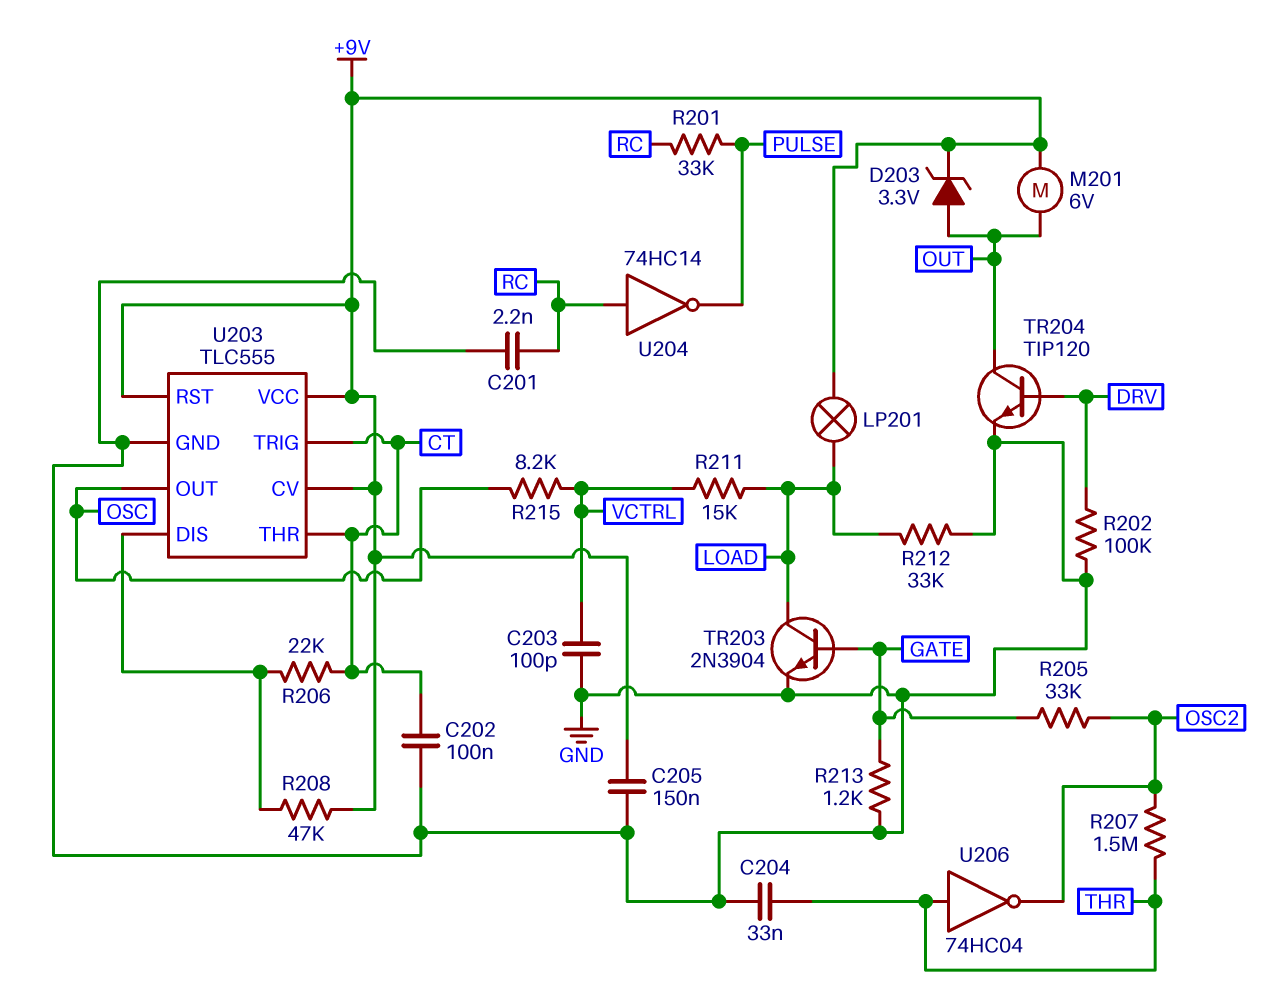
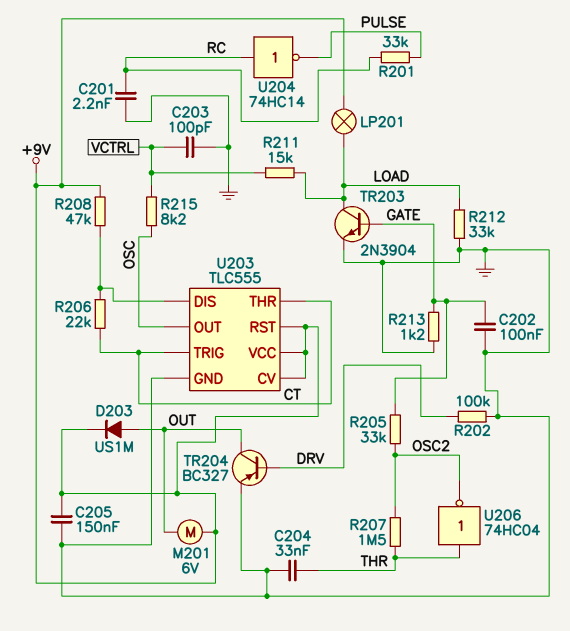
C202: 100nF (CT, GND) -> 100nF (GATE, GND)
D203: zener 3.3V (A OUT, K +9V) -> diode US1M (A OUT, K +9V)
TR204: NPN TIP120 (B DRV, C OUT, E GND) -> PNP BC327 (B DRV, C OUT, E GND)

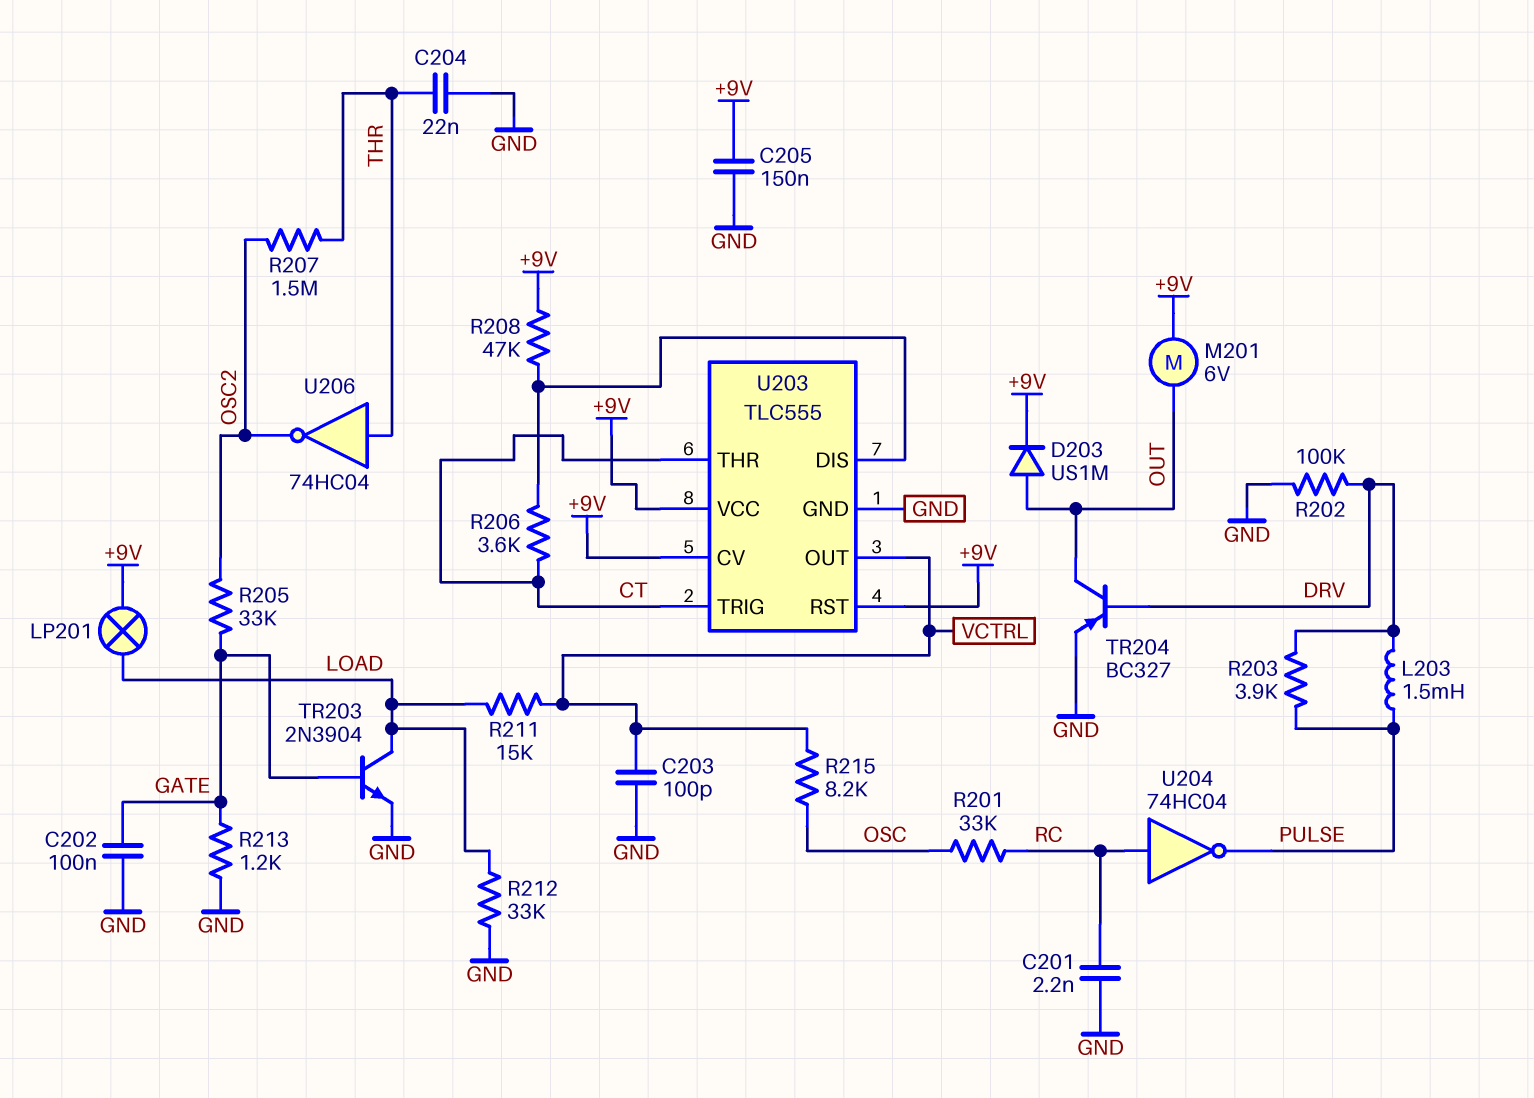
C204: 33nF (GND, THR) -> 22nF (GND, THR)
L203: none -> 1.5mH (DRV, PULSE)
R201: 33k (PULSE, RC) -> 33k (OSC, RC)
R203: none -> 3.9k (DRV, PULSE)
R206: 22k (CT, U203/DIS) -> 3.6k (CT, U203/DIS)
U203 pin OUT: OSC -> VCTRL
U204: NOT 74HC14 (in RC, out PULSE) -> NOT 74HC04 (in RC, out PULSE)

